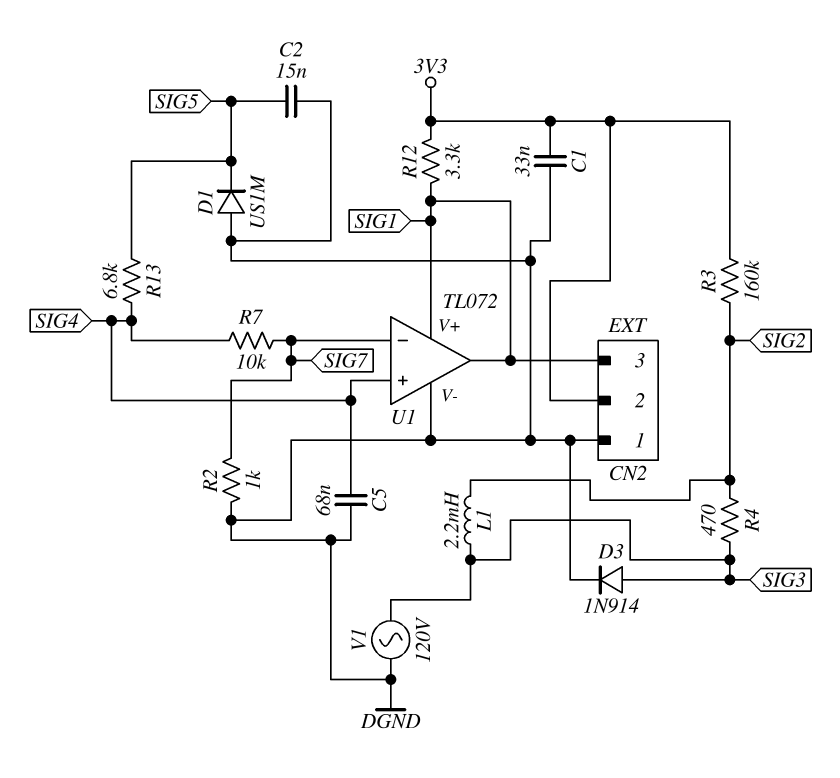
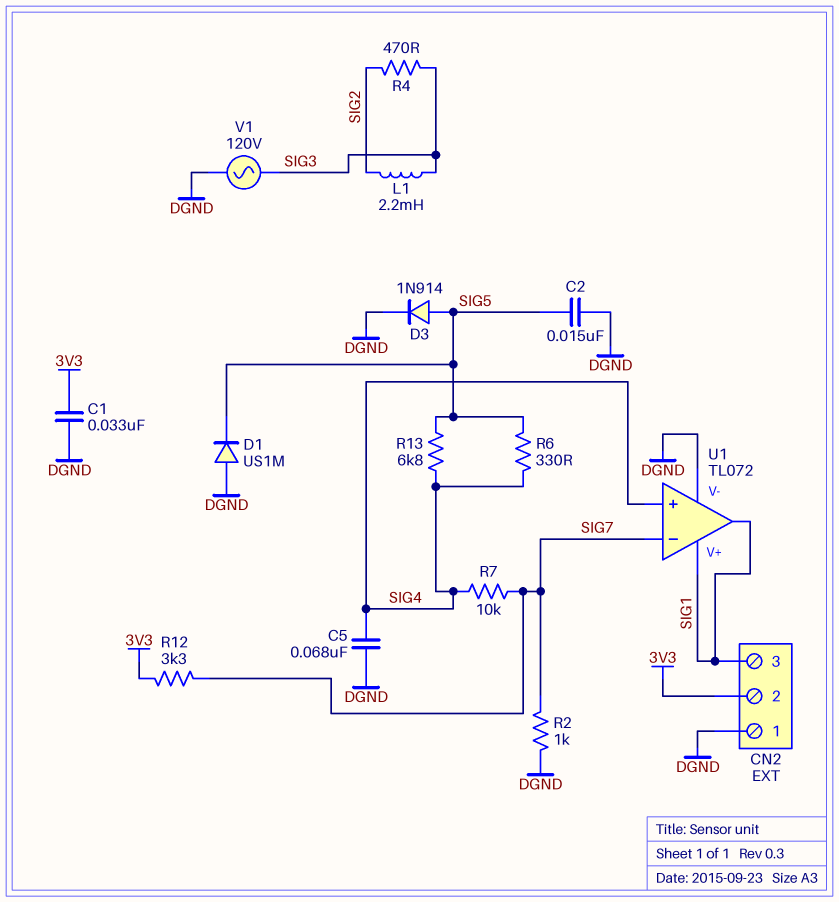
D3: diode 1N914 (A SIG3, K DGND) -> diode 1N914 (A SIG5, K DGND)
R3: 160k (3V3, SIG2) -> none
R6: none -> 330 (SIG4, SIG5)
R12: 3.3k (3V3, SIG1) -> 3.3k (3V3, SIG7)

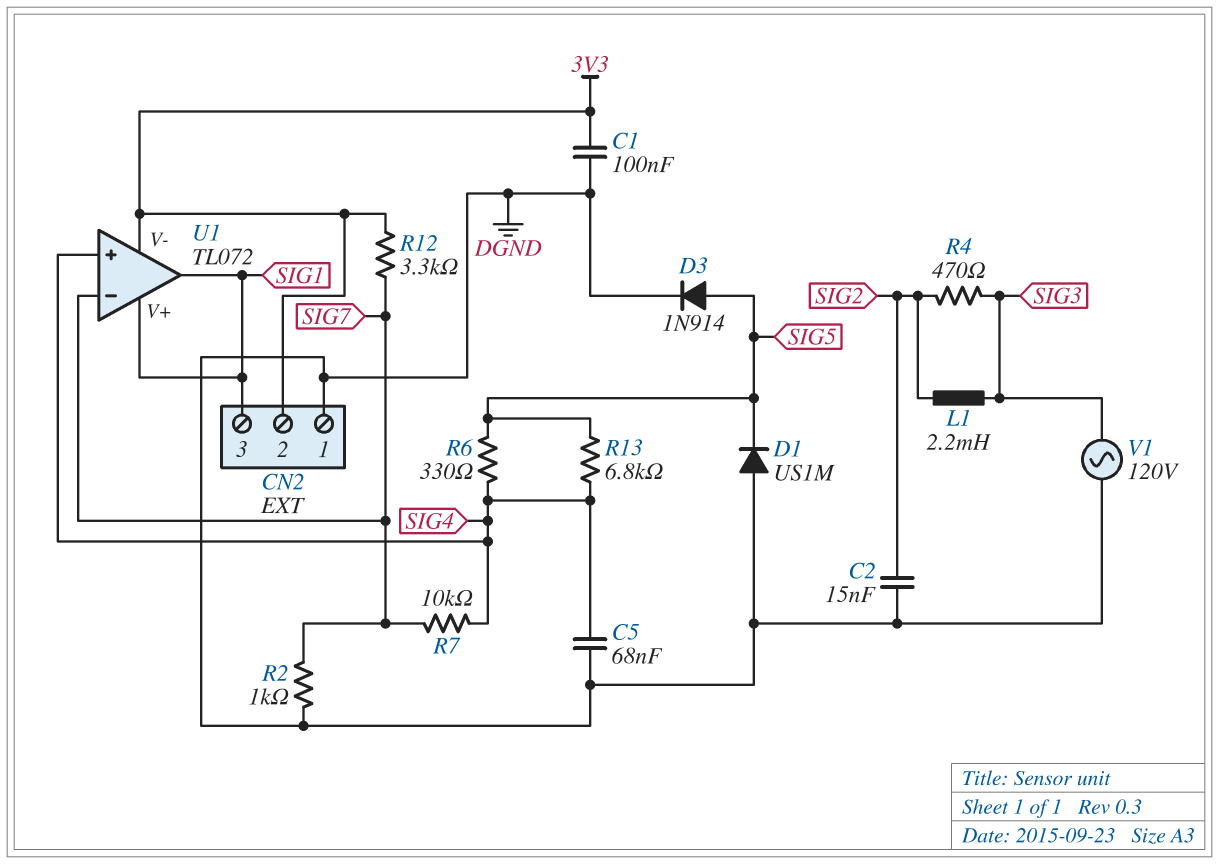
C1: 33nF (3V3, DGND) -> 100nF (3V3, DGND)
C2: 15nF (DGND, SIG5) -> 15nF (DGND, SIG2)
U1 pin V-: DGND -> 3V3

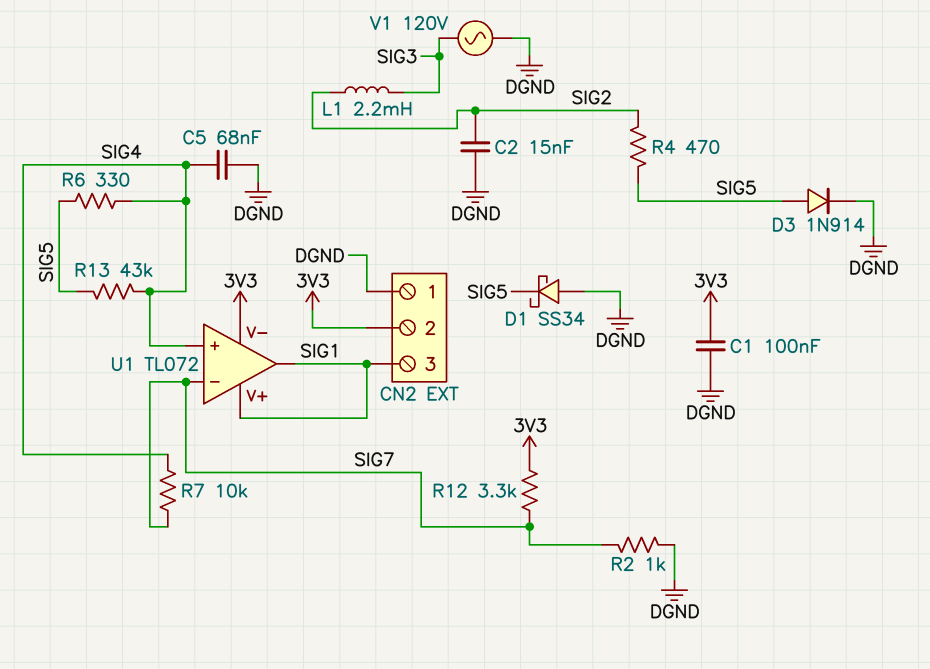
D1: diode US1M (A DGND, K SIG5) -> schottky SS34 (A DGND, K SIG5)
R4: 470 (SIG2, SIG3) -> 470 (SIG2, SIG5)
R13: 6.8k (SIG4, SIG5) -> 43k (SIG4, SIG5)

